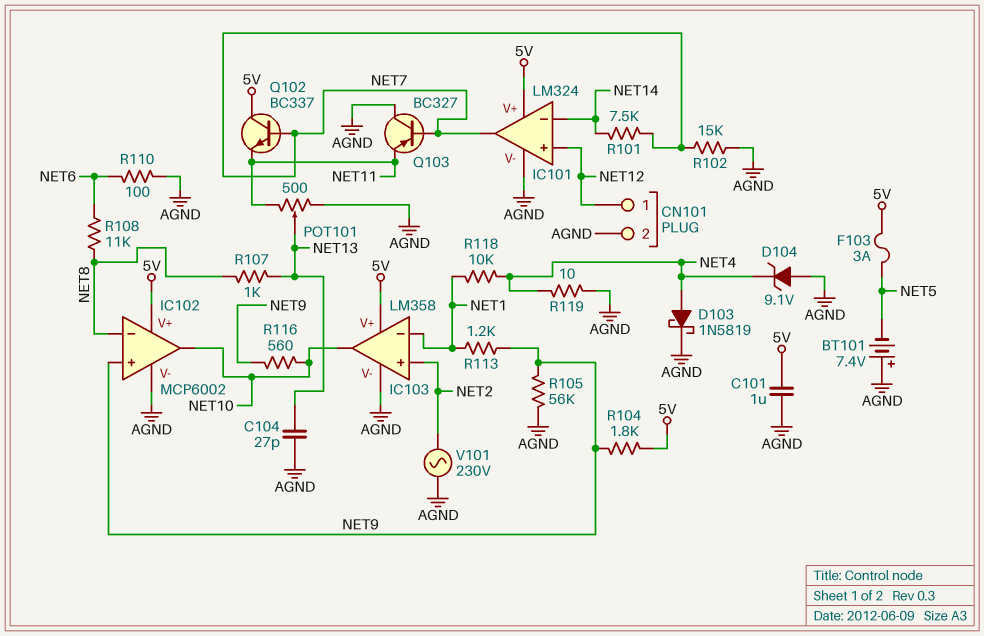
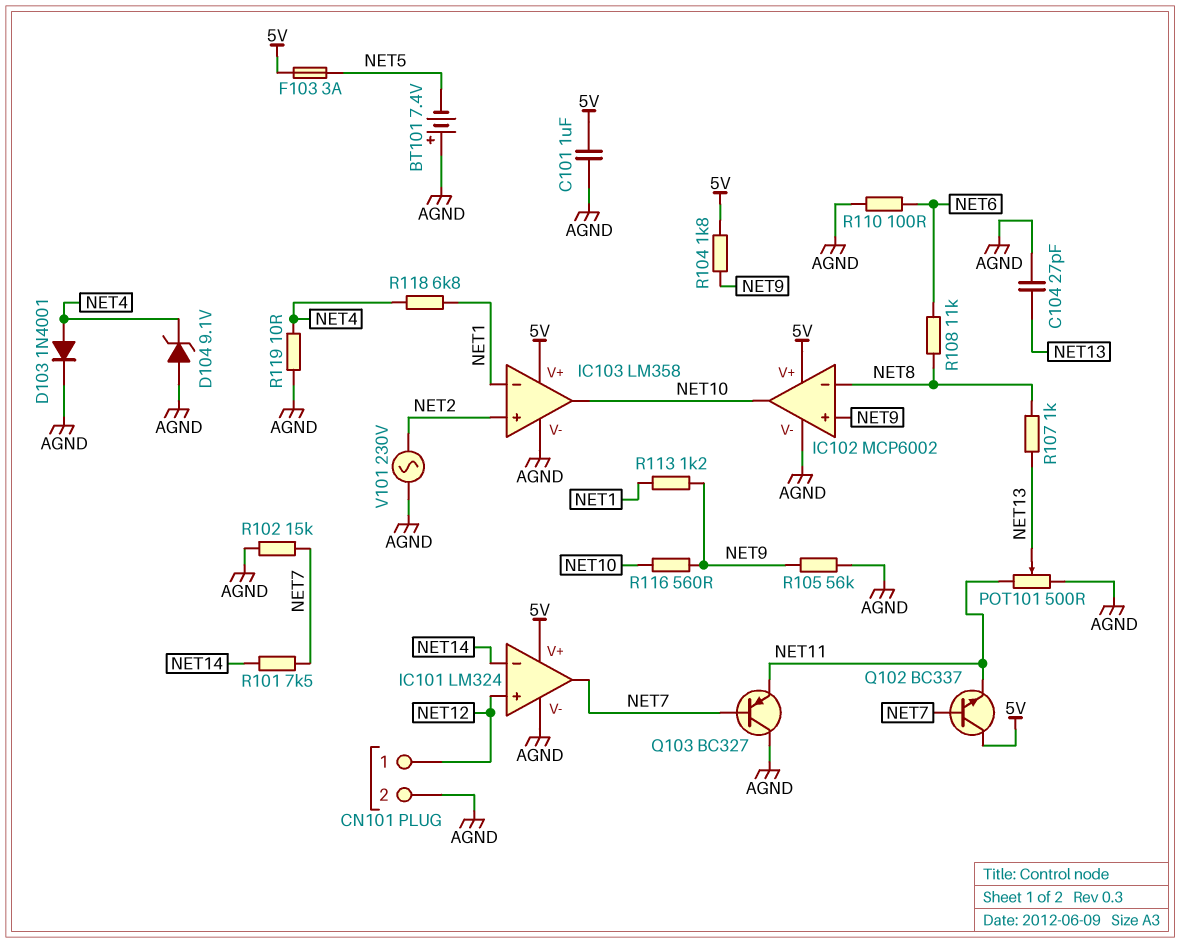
D103: schottky 1N5819 (A NET4, K AGND) -> diode 1N4001 (A NET4, K AGND)
R118: 10k (NET1, NET4) -> 6.8k (NET1, NET4)

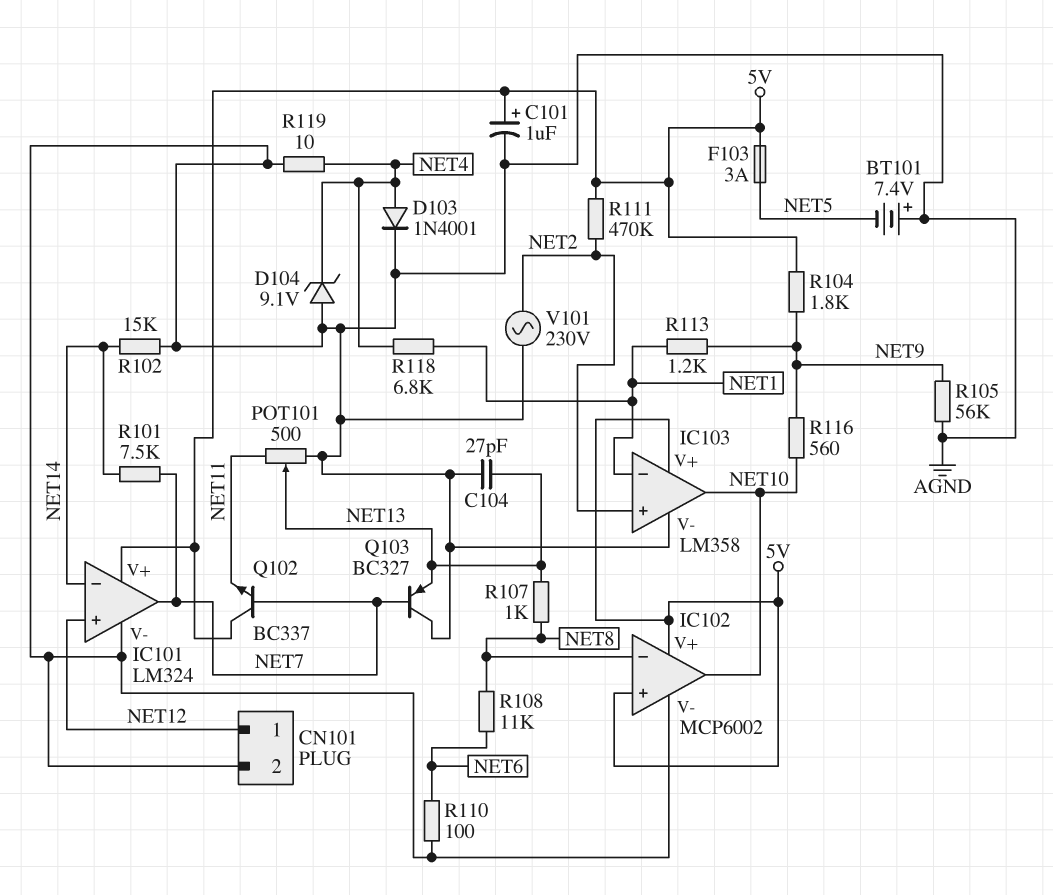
C101: 1uF (5V, AGND) -> 1uF (plus 5V, minus AGND)
IC102 pin in+: NET9 -> 5V
Q103: PNP BC327 (B NET7, C AGND, E NET11) -> PNP BC327 (B NET7, C AGND, E NET13)
R102: 15k (AGND, NET7) -> 15k (AGND, NET14)
R111: none -> 470k (5V, NET2)

